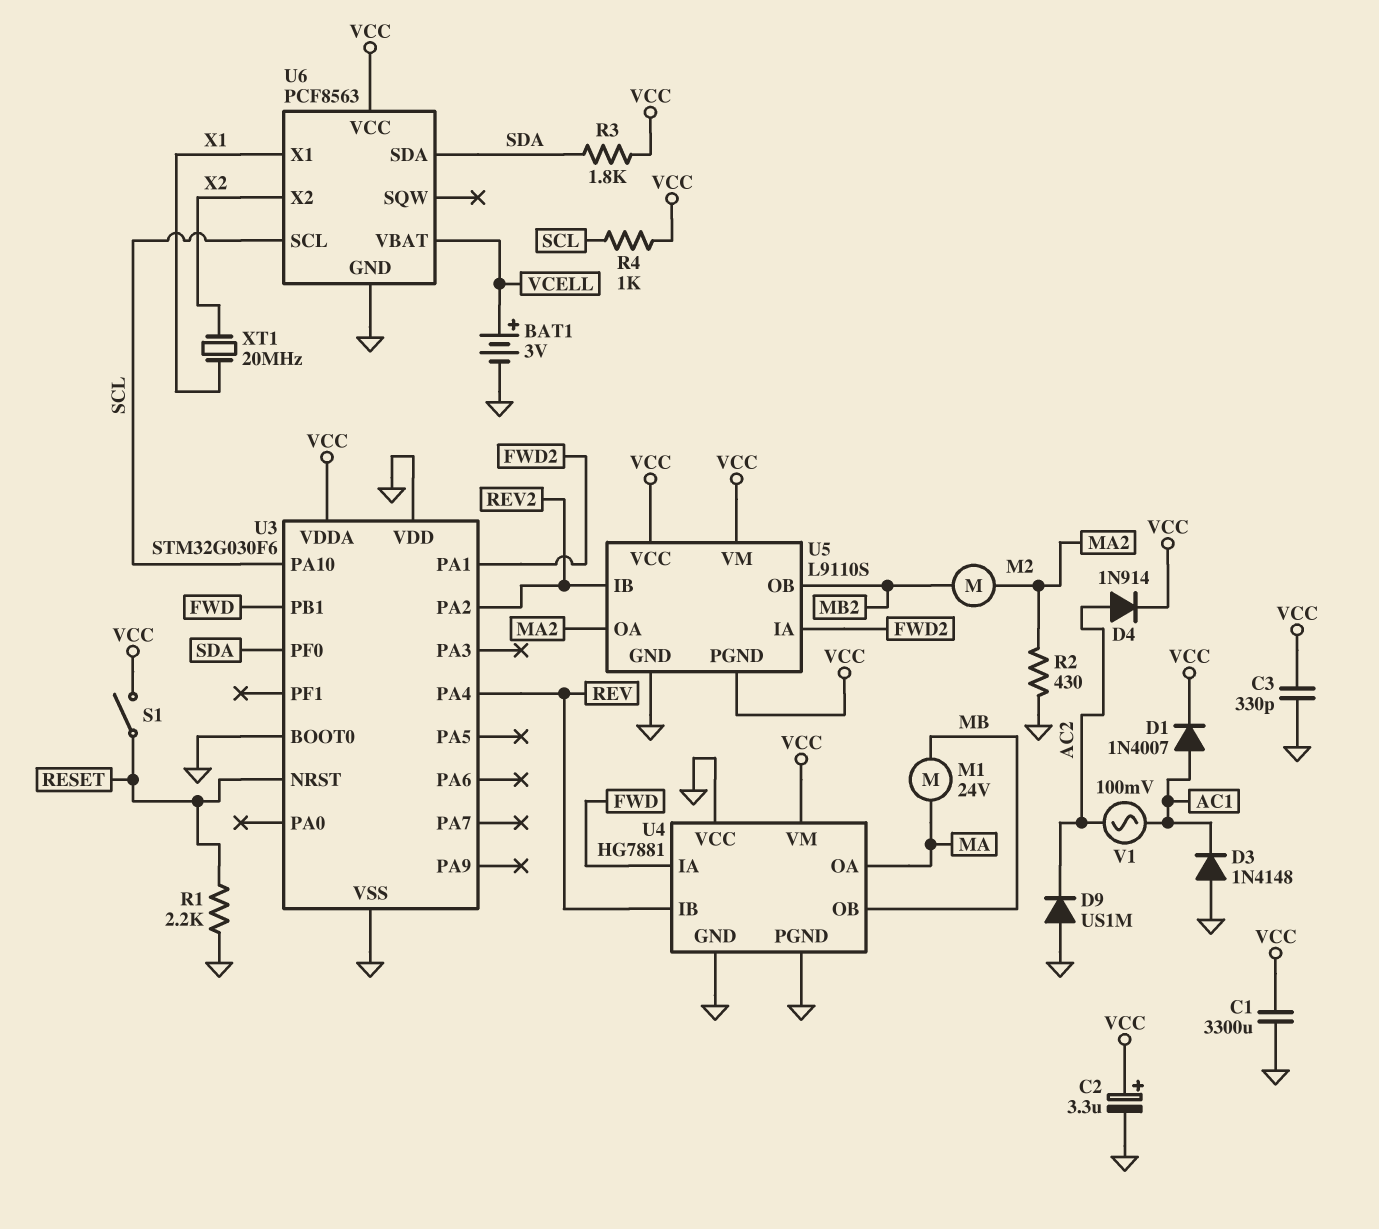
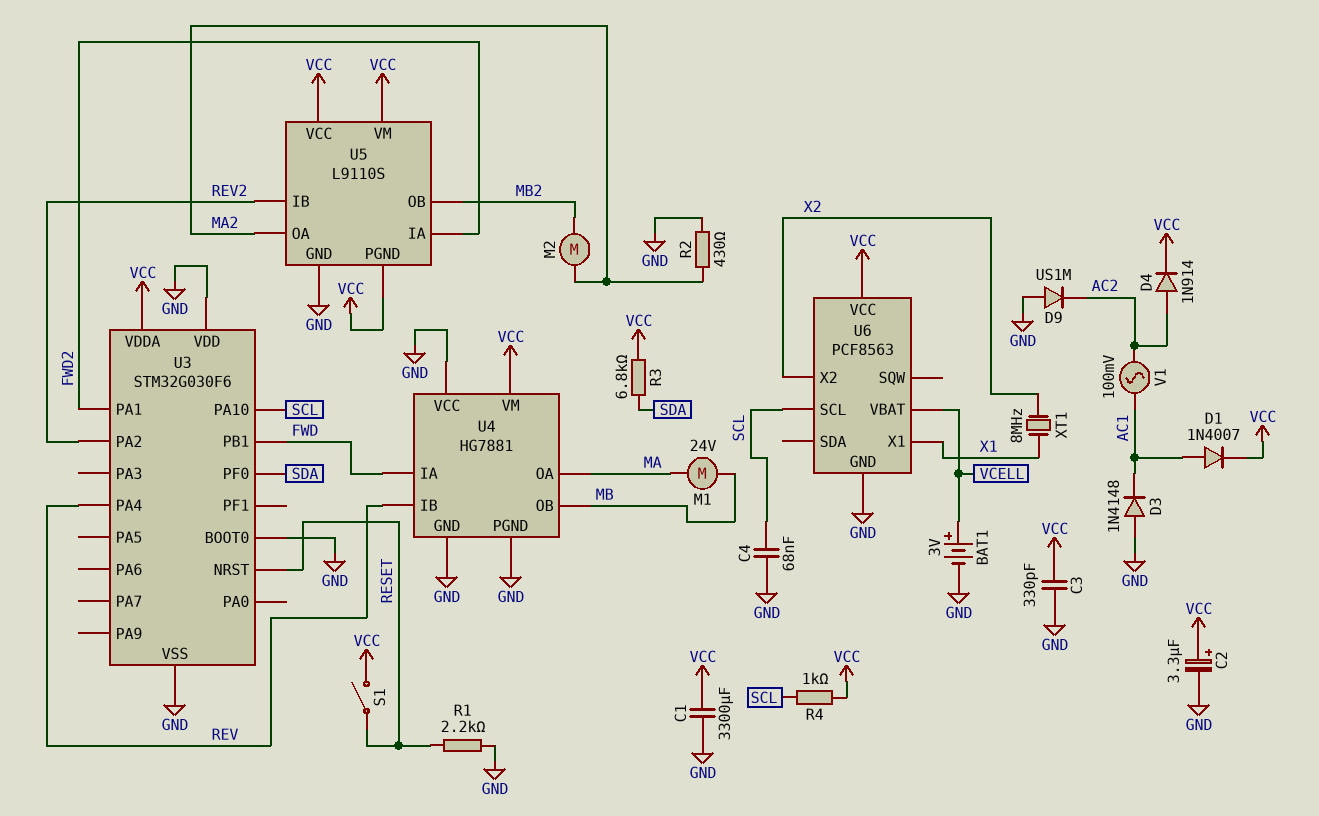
C4: none -> 68nF (GND, SCL)
R3: 1.8k (SDA, VCC) -> 6.8k (SDA, VCC)
U6 pin SDA: SDA -> none
XT1: 20MHz (X1, X2) -> 8MHz (X1, X2)

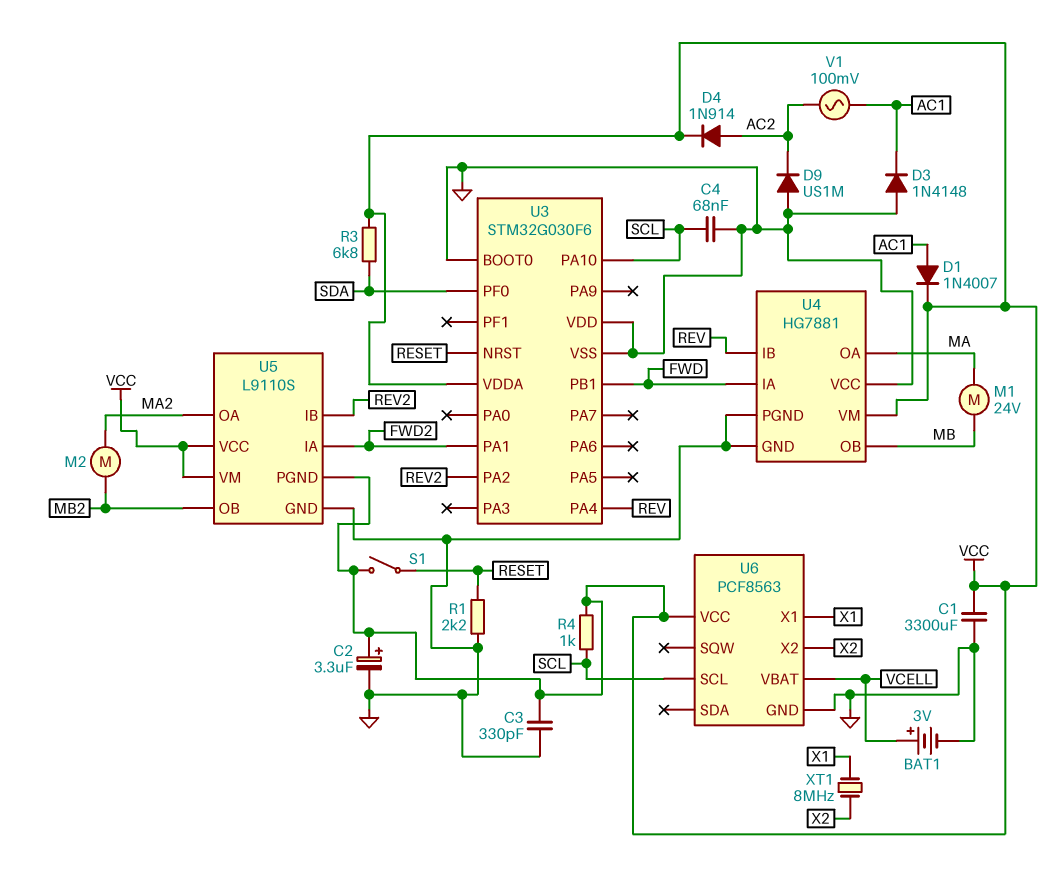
R2: 430 (GND, MA2) -> none

